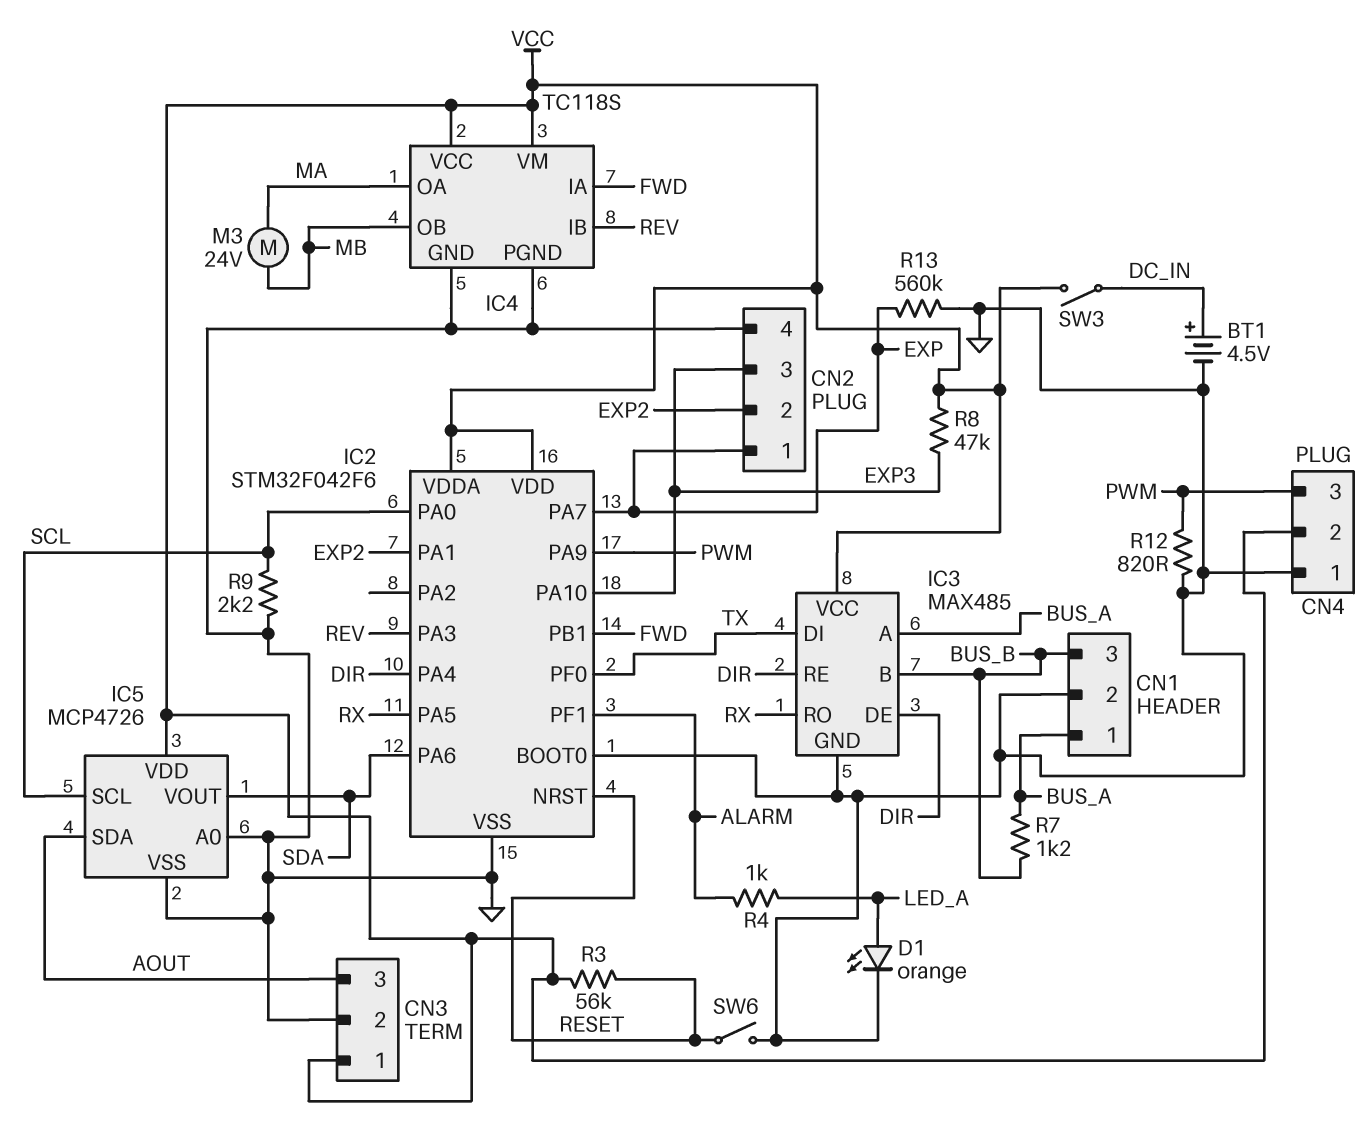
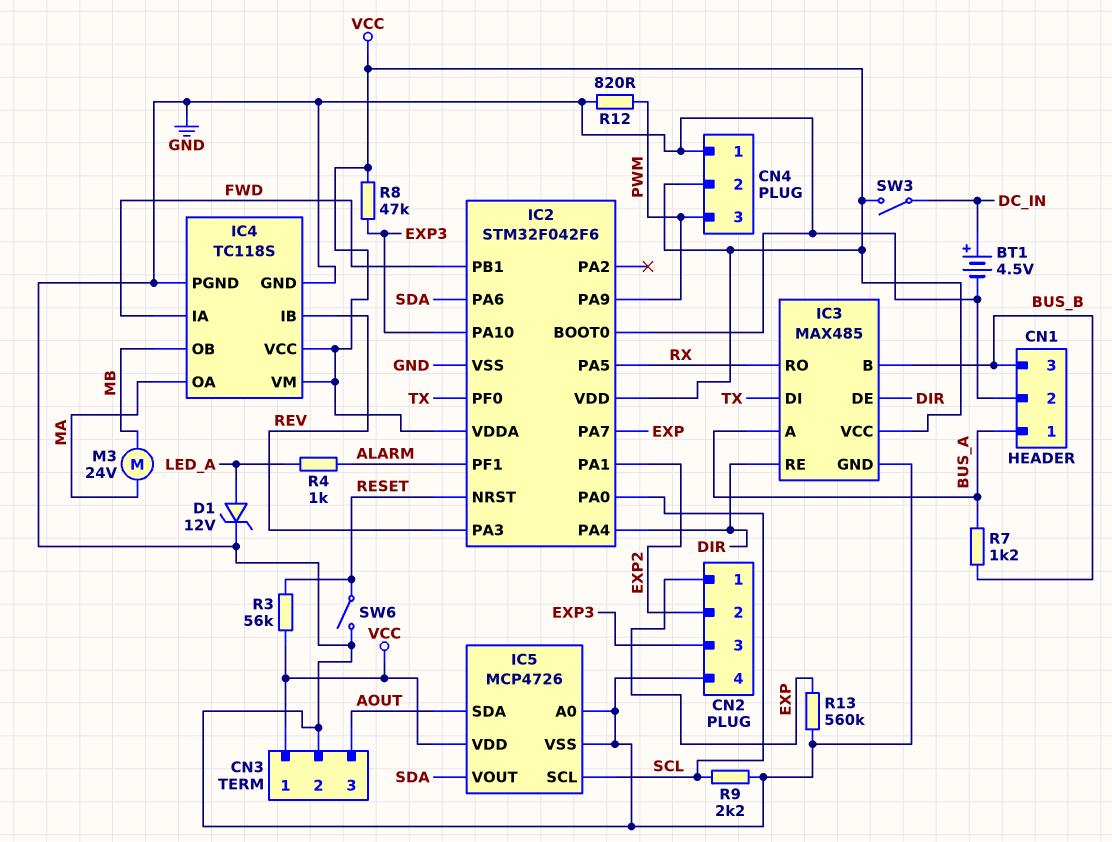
D1: LED orange (A LED_A, K GND) -> zener 12V (A LED_A, K GND)

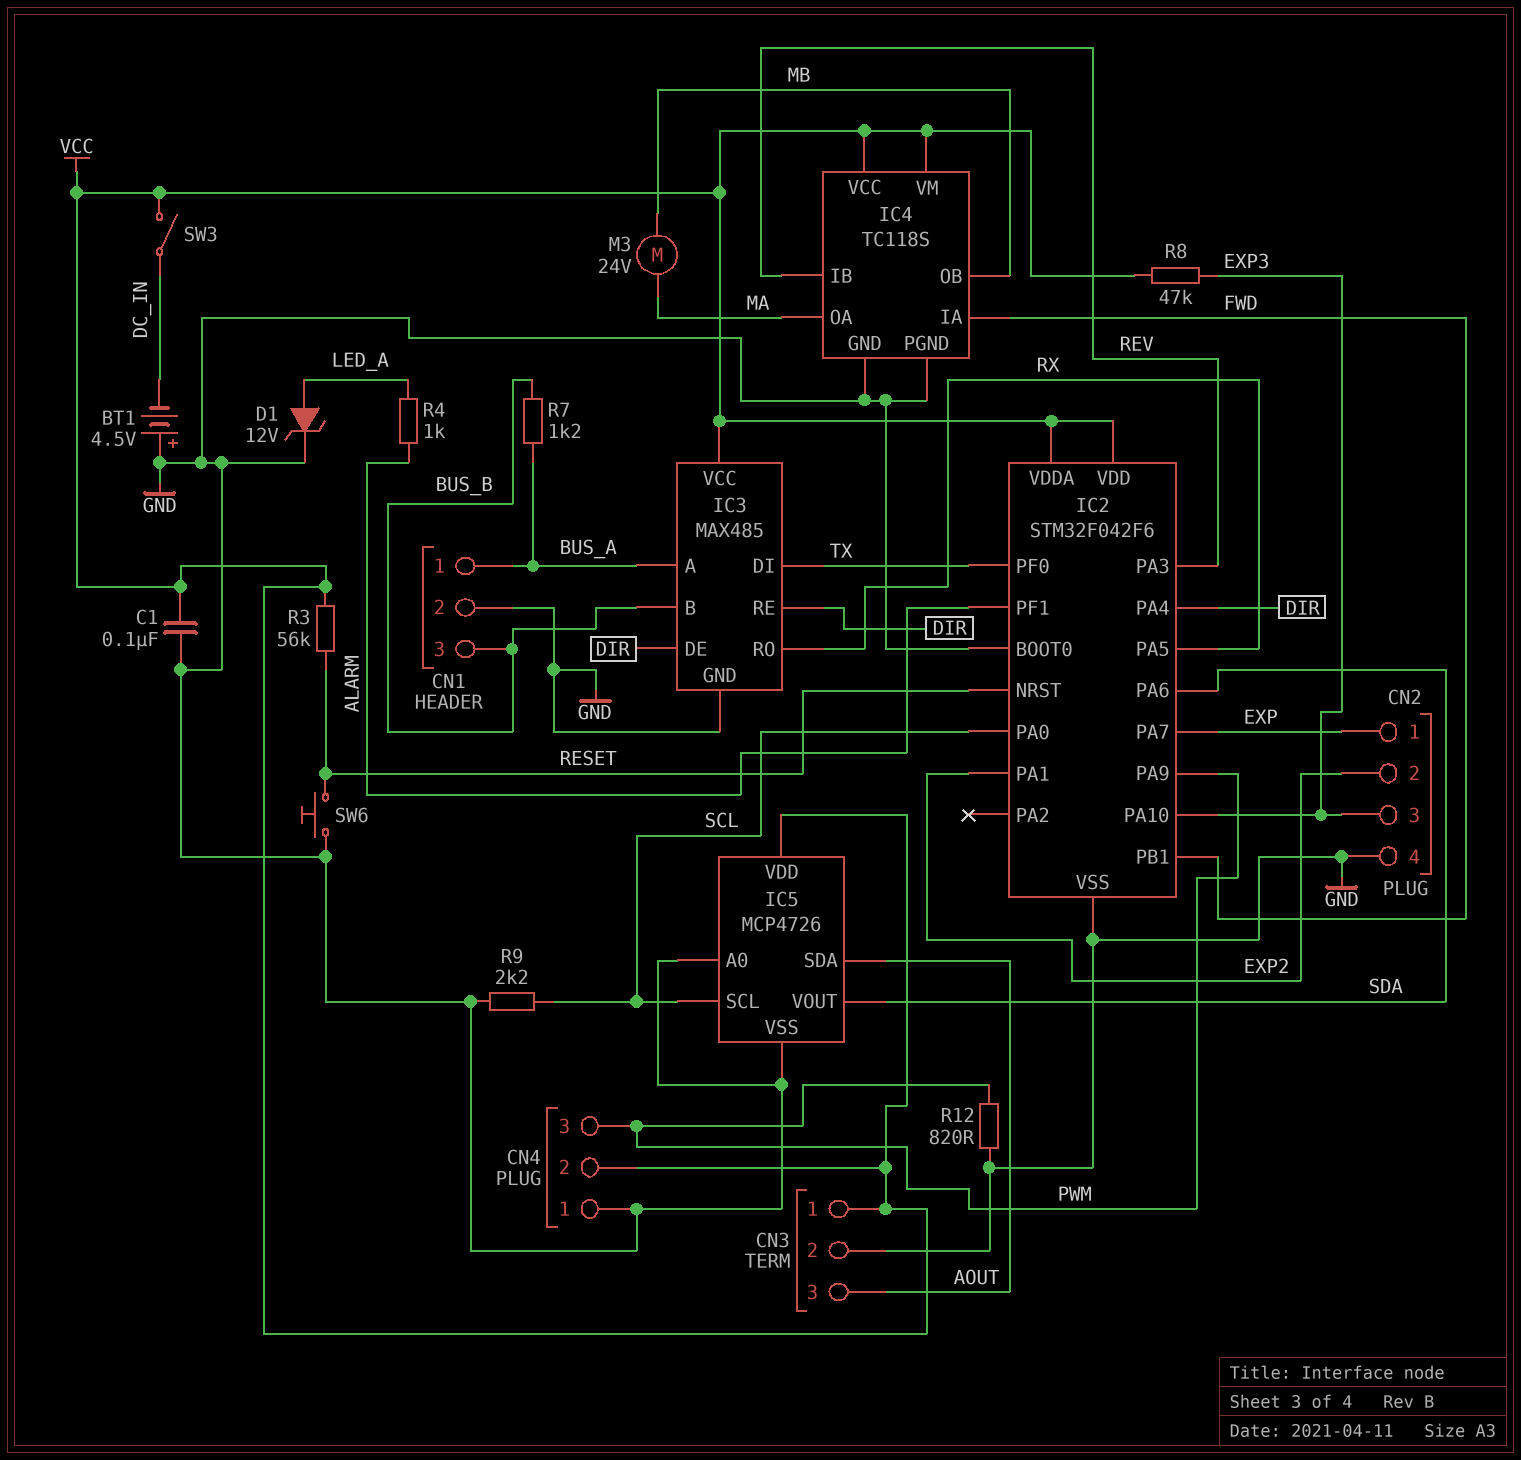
BT1: 4.5V (plus DC_IN, minus GND) -> 4.5V (plus GND, minus DC_IN)
C1: none -> 100nF (GND, VCC)
R13: 560k (EXP, GND) -> none
SW6: switch (GND, RESET) -> button (GND, RESET)

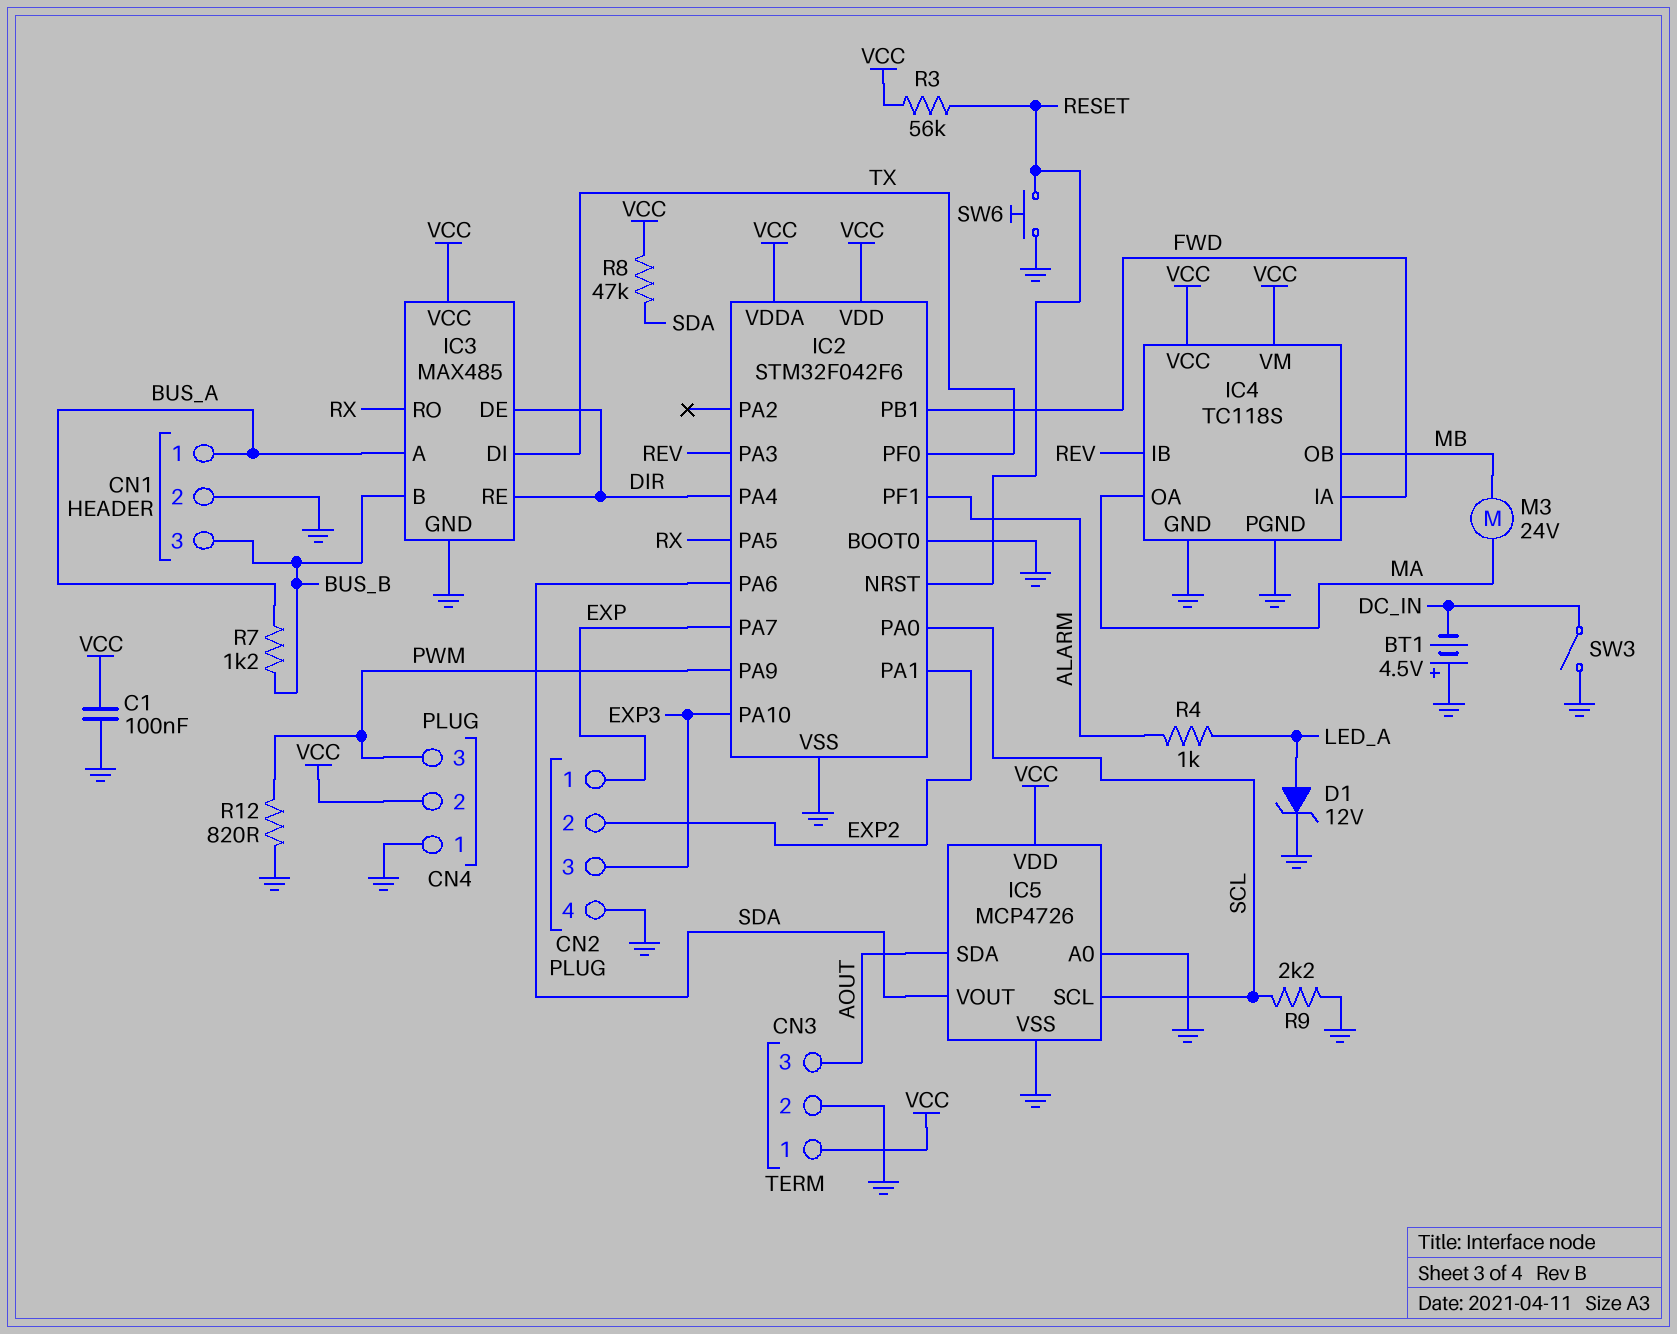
R8: 47k (EXP3, VCC) -> 47k (SDA, VCC)
SW3: switch (DC_IN, VCC) -> switch (DC_IN, GND)

